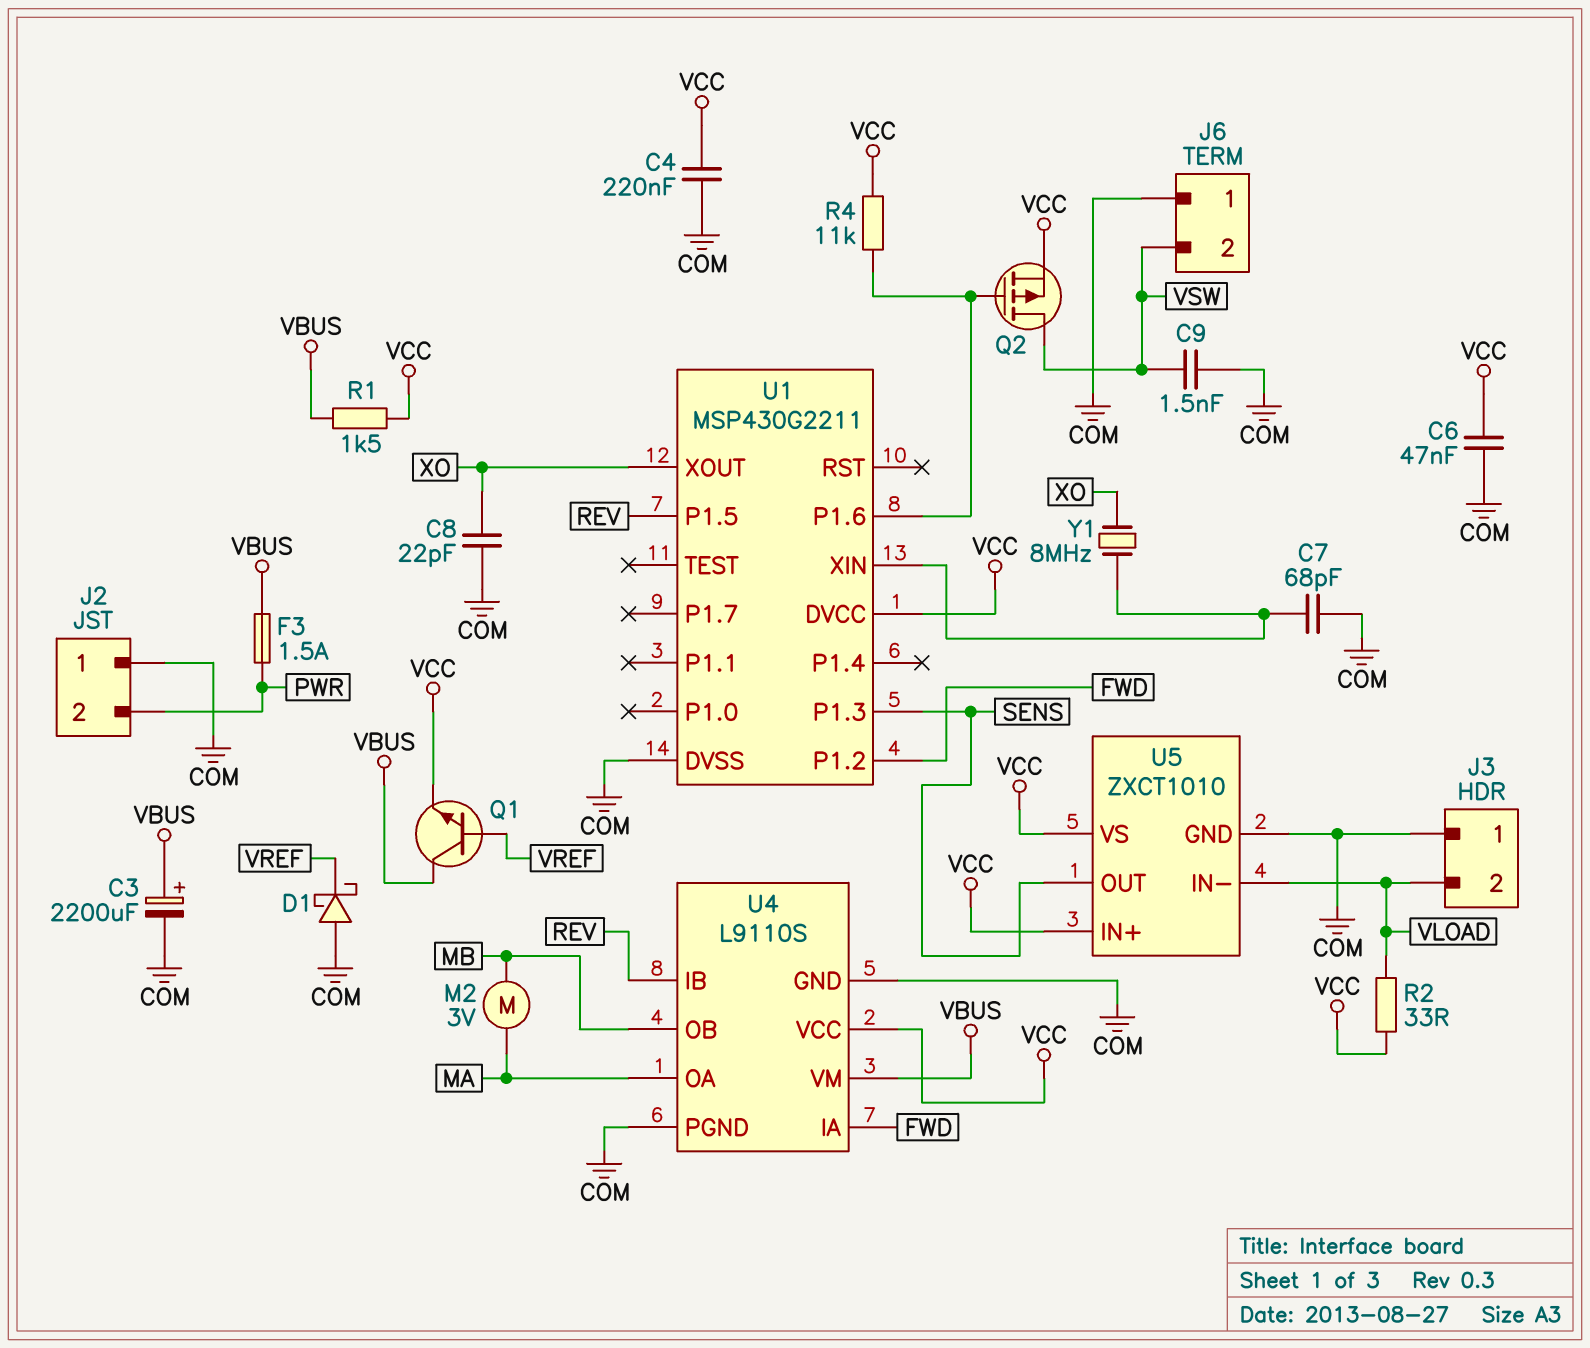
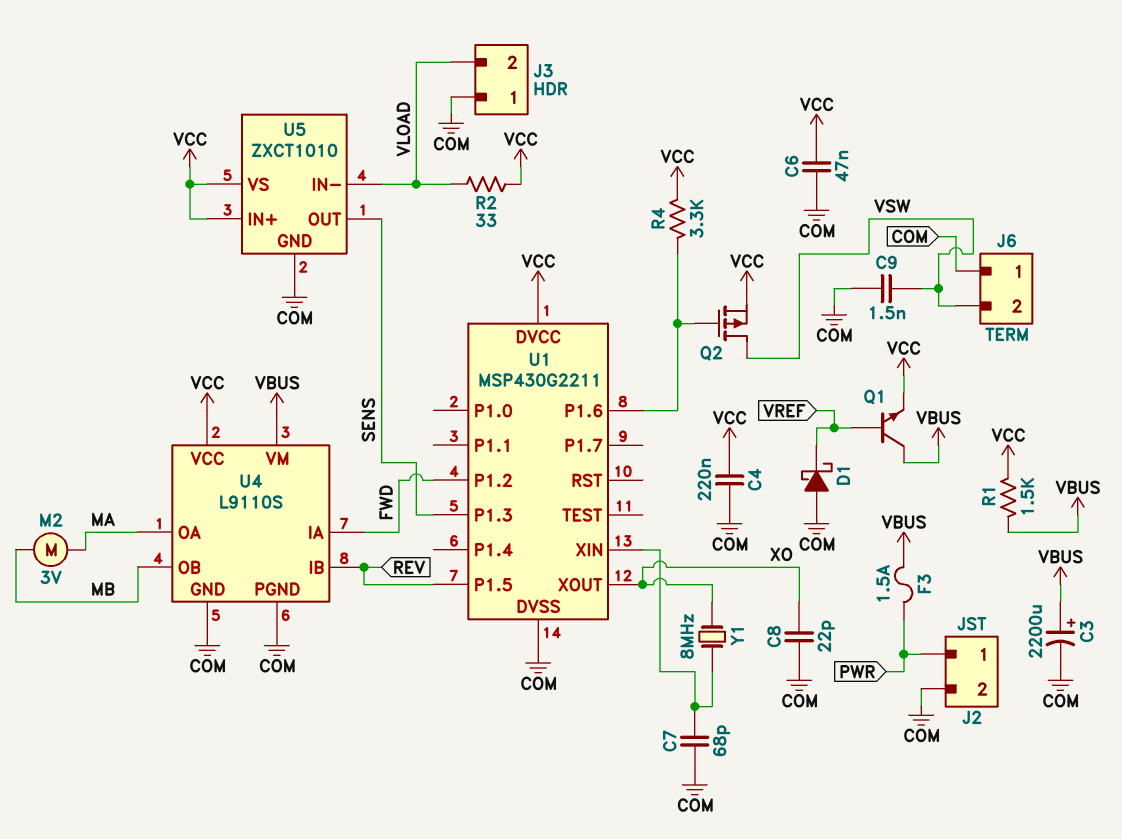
J2 pin 1: COM -> PWR
J2 pin 2: PWR -> COM
R4: 11k (U1/P1.6, VCC) -> 3.3k (U1/P1.6, VCC)

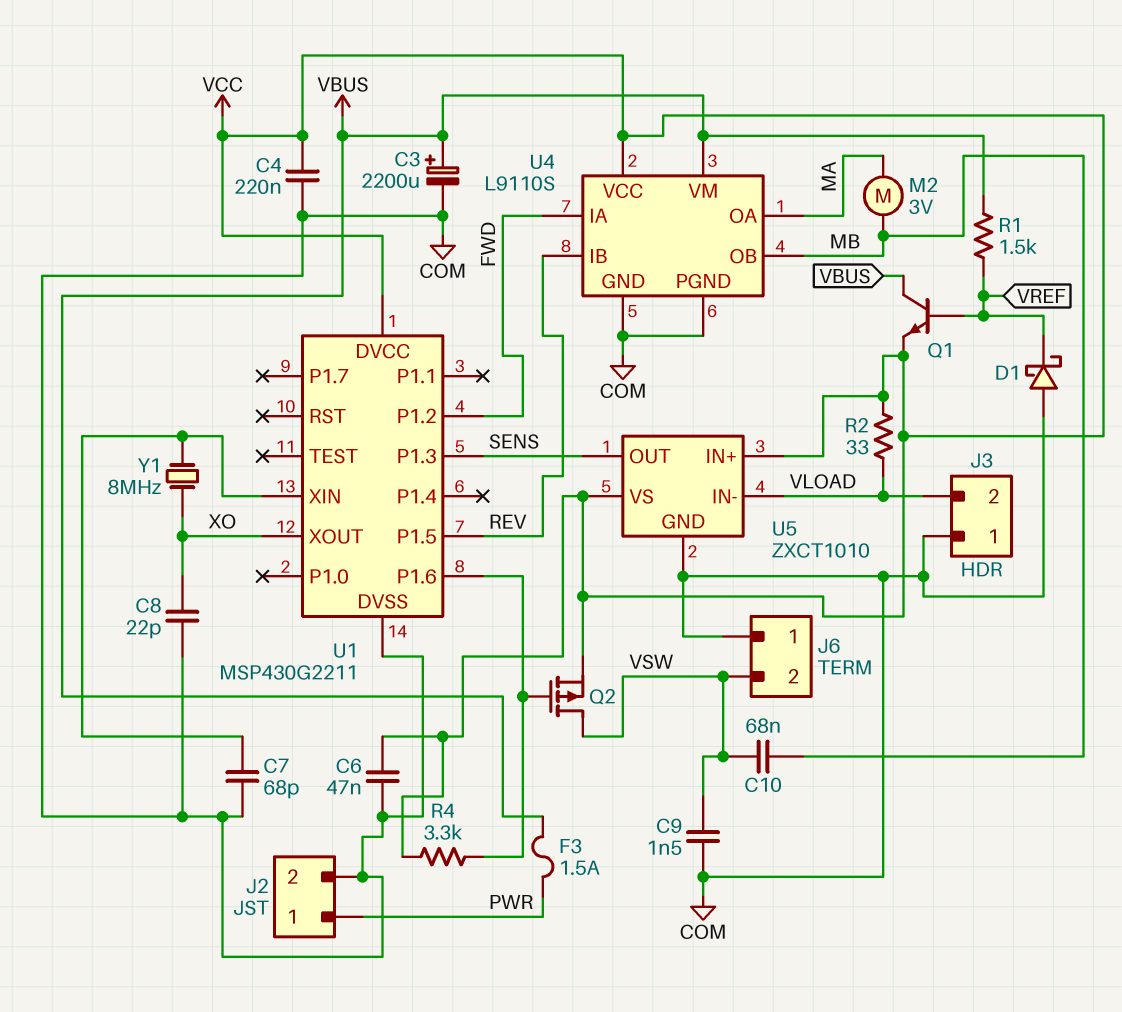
C10: none -> 68nF (MB, VSW)
R1: 1.5k (VBUS, VCC) -> 1.5k (VBUS, VREF)

